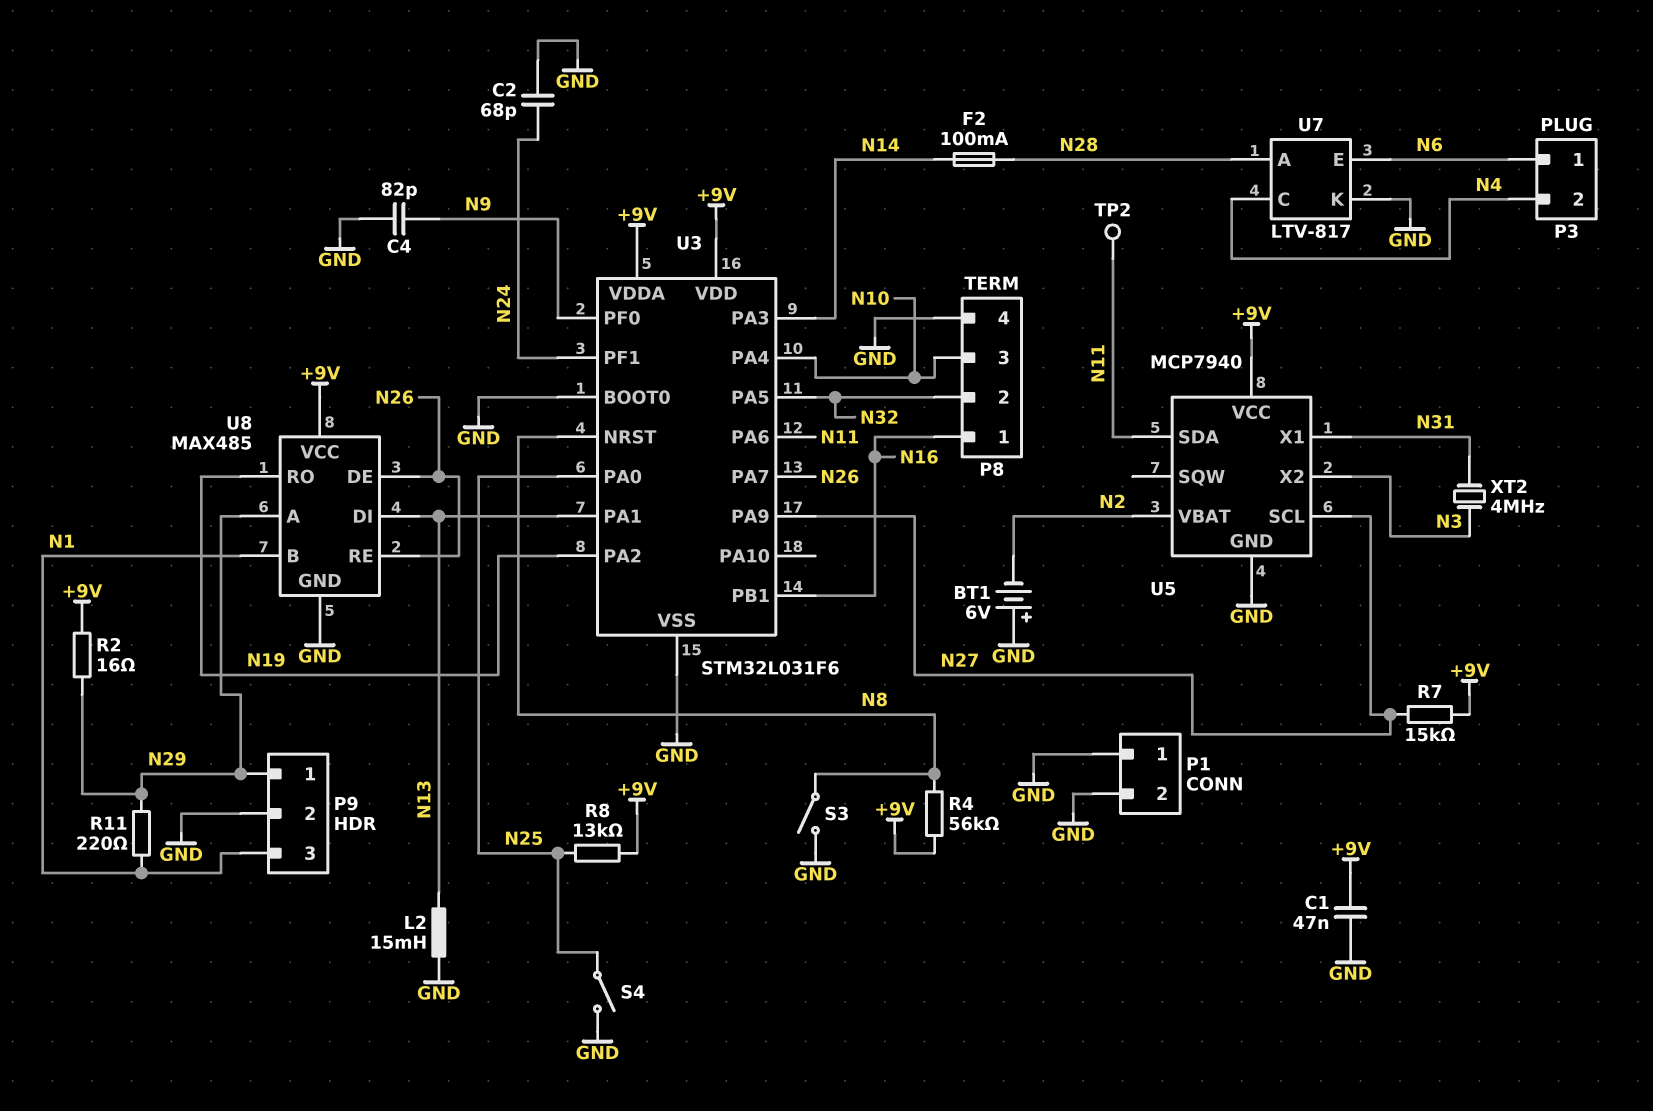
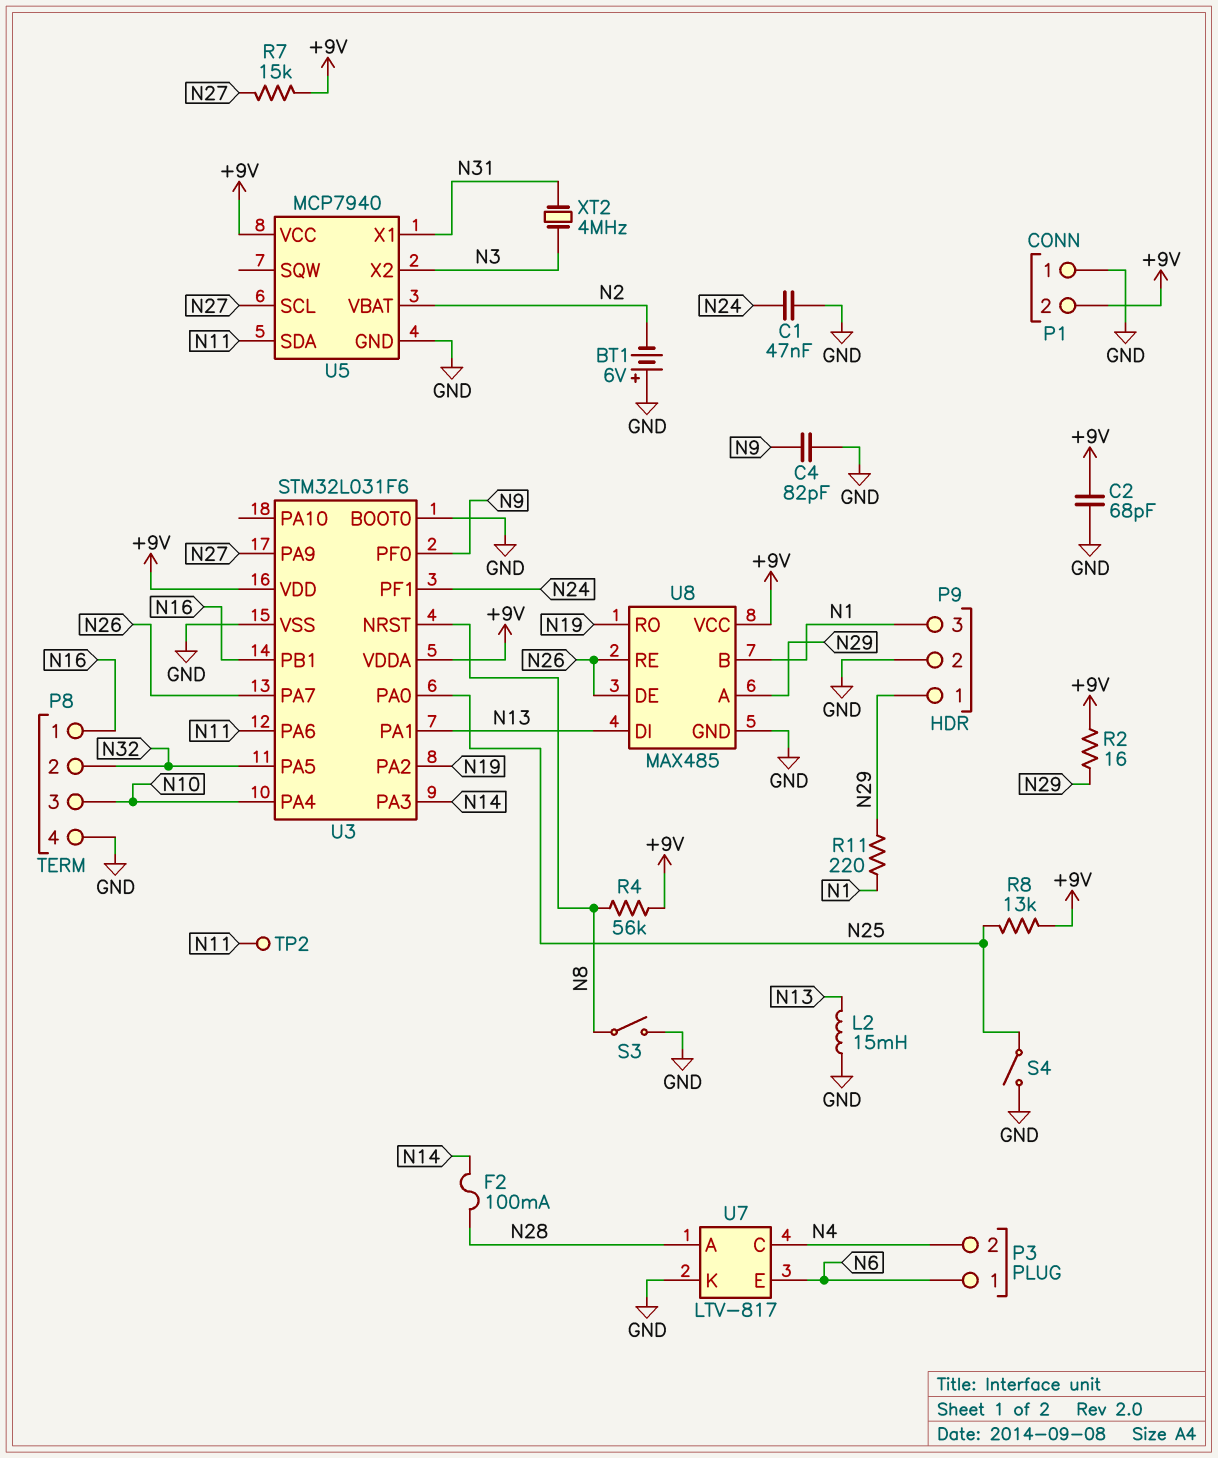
C1: 47nF (+9V, GND) -> 47nF (GND, N24)
C2: 68pF (GND, N24) -> 68pF (+9V, GND)
P1 pin 2: GND -> +9V

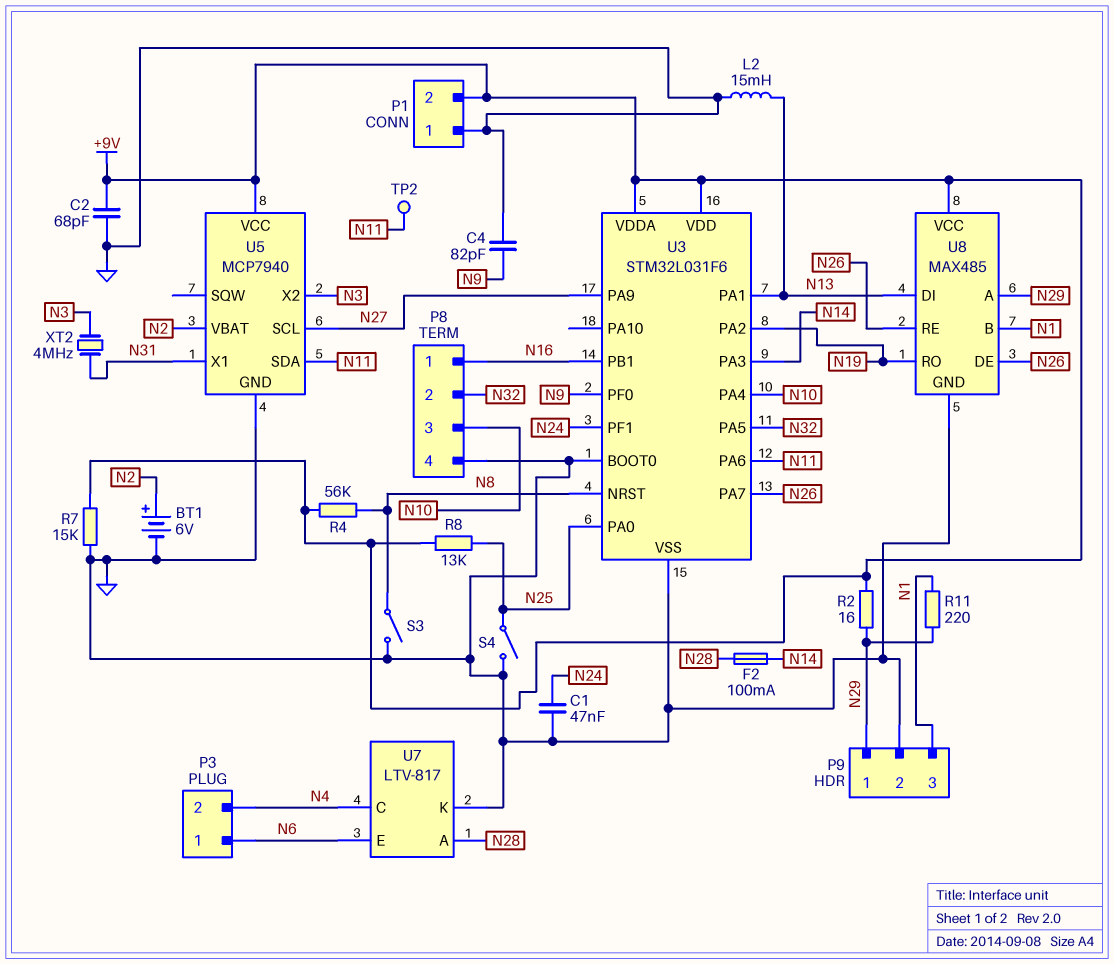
BT1: 6V (plus GND, minus N2) -> 6V (plus N2, minus GND)
R7: 15k (+9V, N27) -> 15k (+9V, GND)

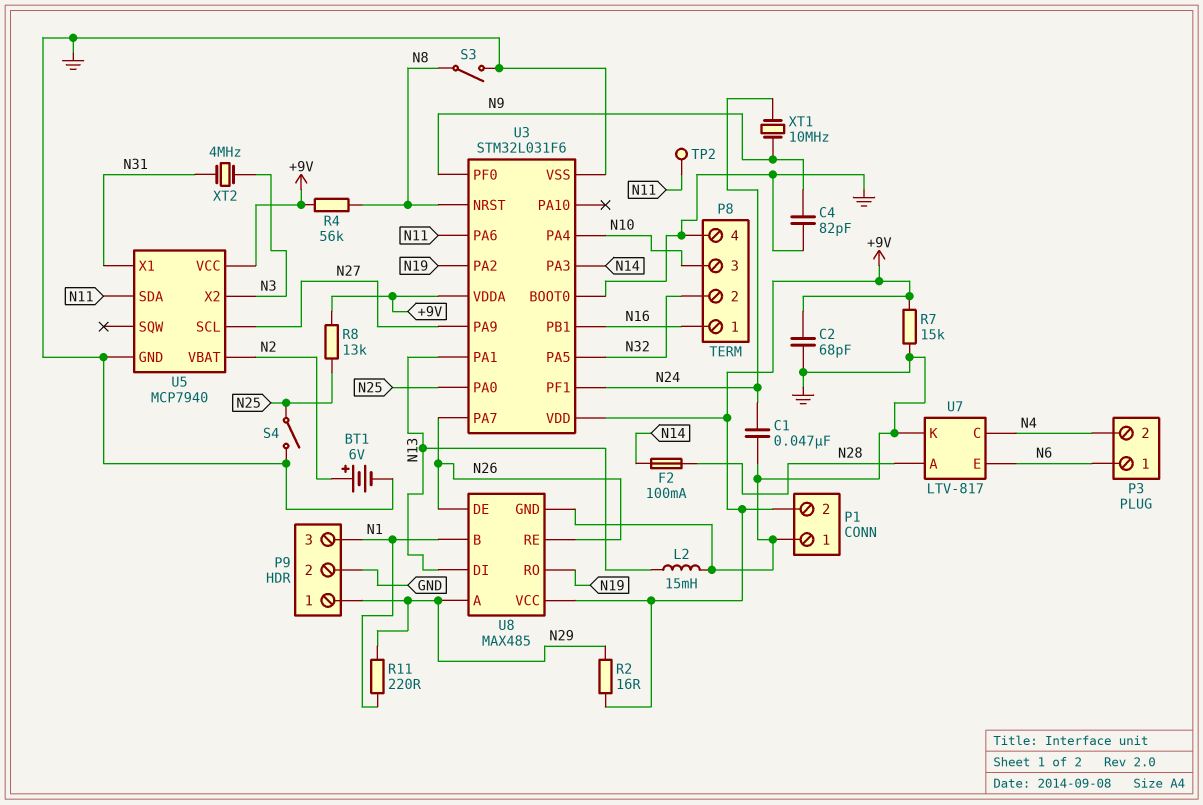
XT1: none -> 10MHz (N9, N24)

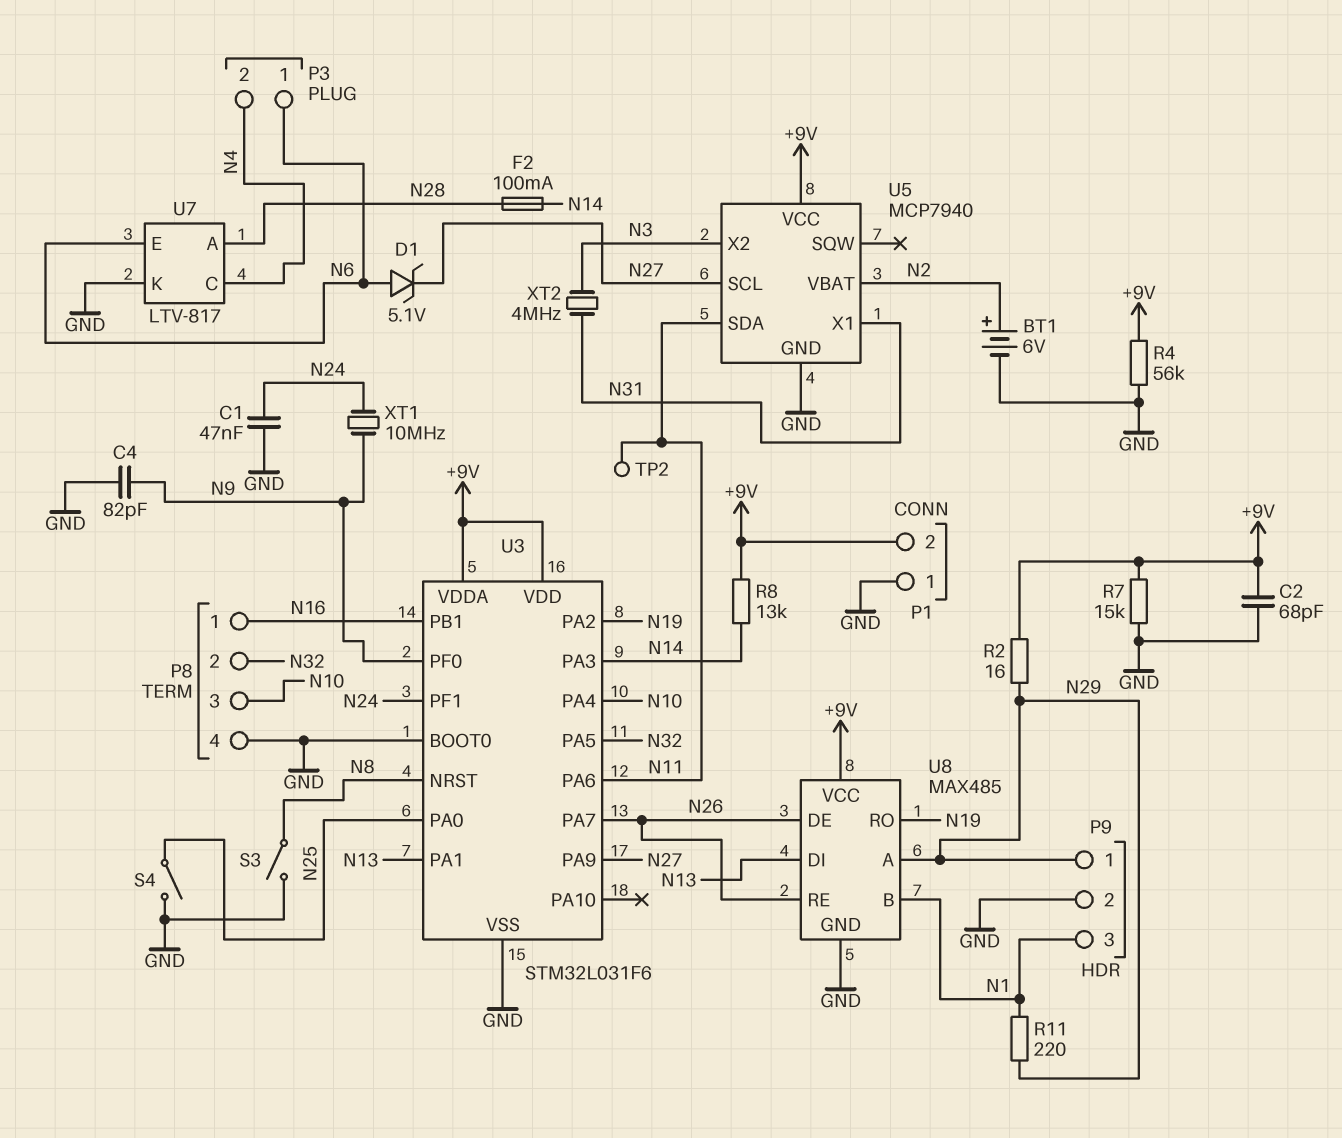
D1: none -> zener 5.1V (A N6, K N27)
L2: 15mH (GND, N13) -> none
R4: 56k (+9V, N8) -> 56k (+9V, GND)
R8: 13k (+9V, N25) -> 13k (+9V, N14)

